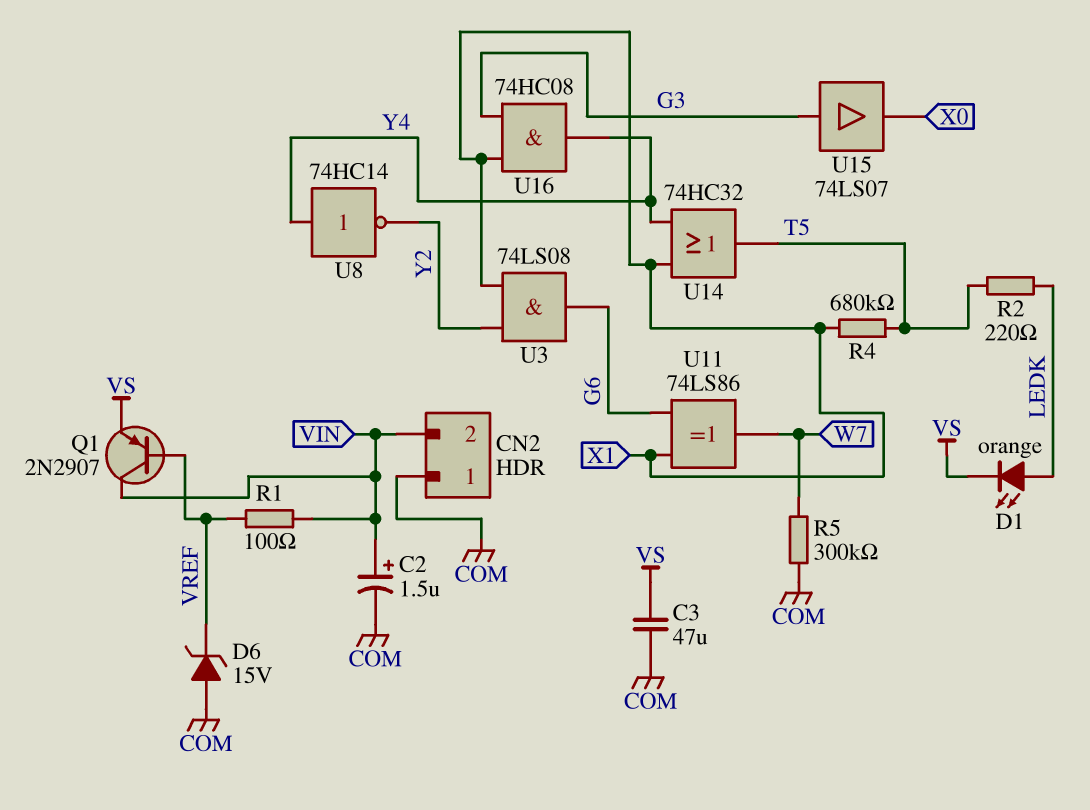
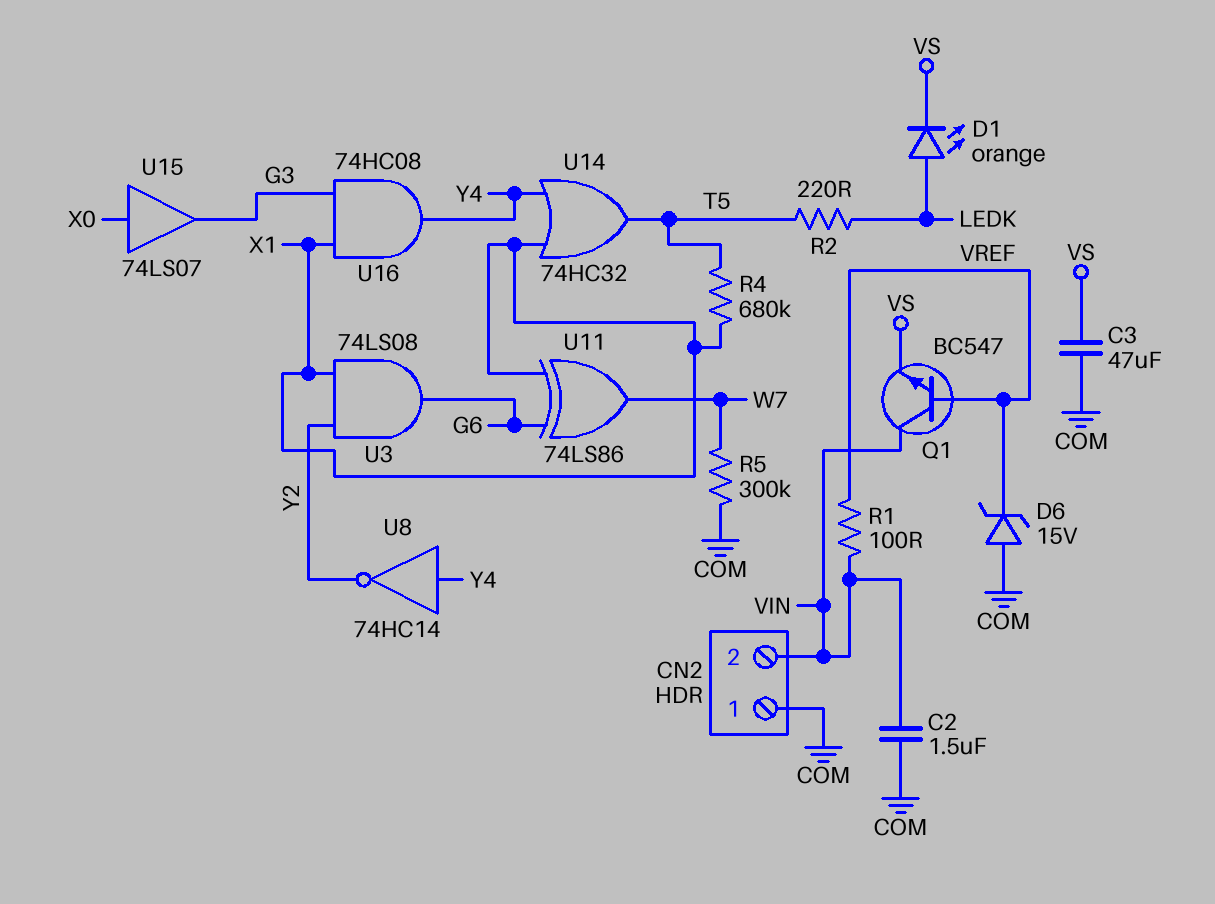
C2: 1.5uF (plus VIN, minus COM) -> 1.5uF (COM, VIN)
Q1: PNP 2N2907 (B VREF, C VIN, E VS) -> NPN BC547 (B VREF, C VIN, E VS)
U15: buffer 74LS07 (in G3, out X0) -> buffer 74LS07 (in X0, out G3)

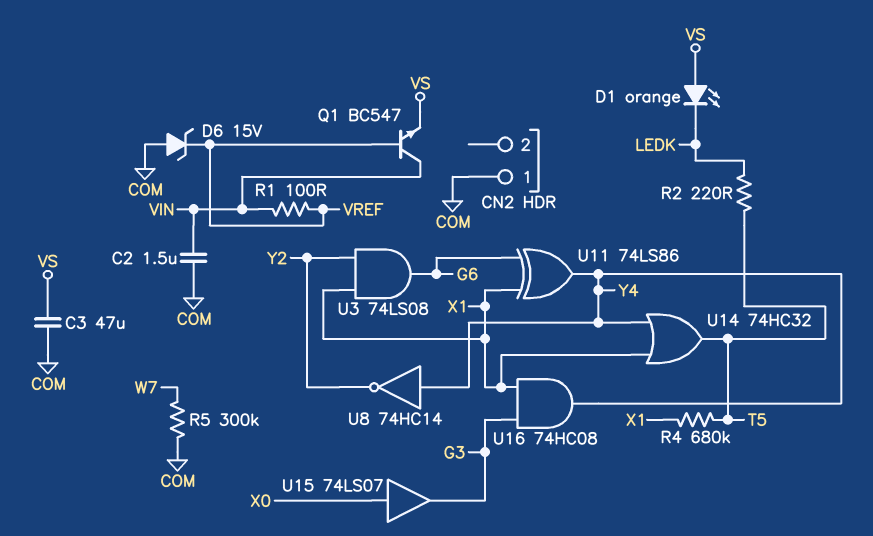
CN2 pin 2: VIN -> none
D1: LED orange (A LEDK, K VS) -> LED orange (A VS, K LEDK)
U11: XOR 74LS86 (in G6, in X1, out W7) -> XOR 74LS86 (in G6, in X1, out Y4)

